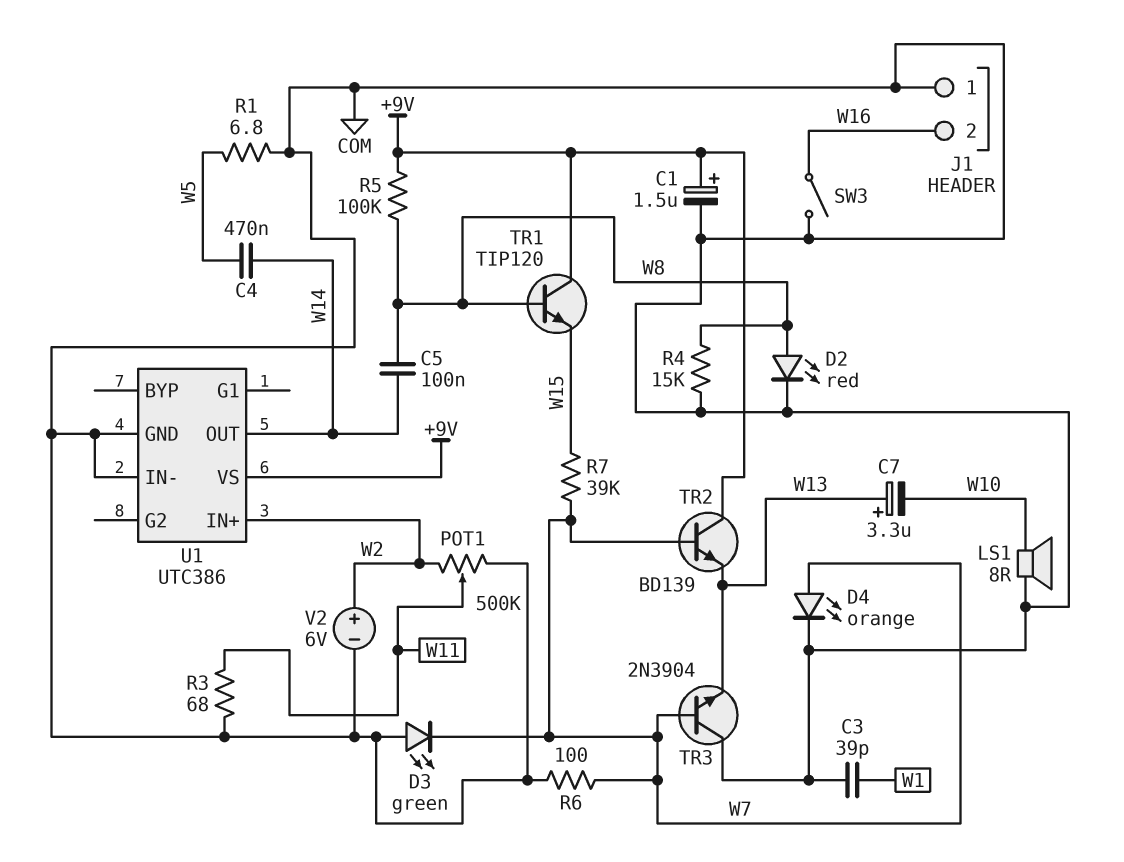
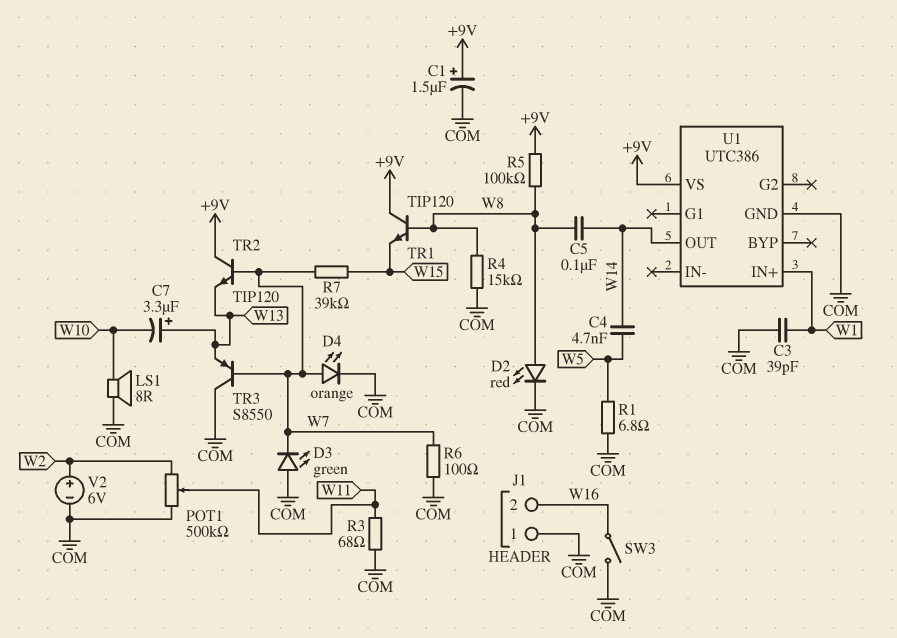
C4: 470nF (W5, W14) -> 4.7nF (W5, W14)
TR2: NPN BD139 (B W7, C +9V, E W13) -> NPN TIP120 (B W7, C +9V, E W13)
TR3: NPN 2N3904 (B W7, C COM, E W13) -> PNP S8550 (B W7, C COM, E W13)
U1 pin IN+: W2 -> W1
U1 pin IN-: COM -> none

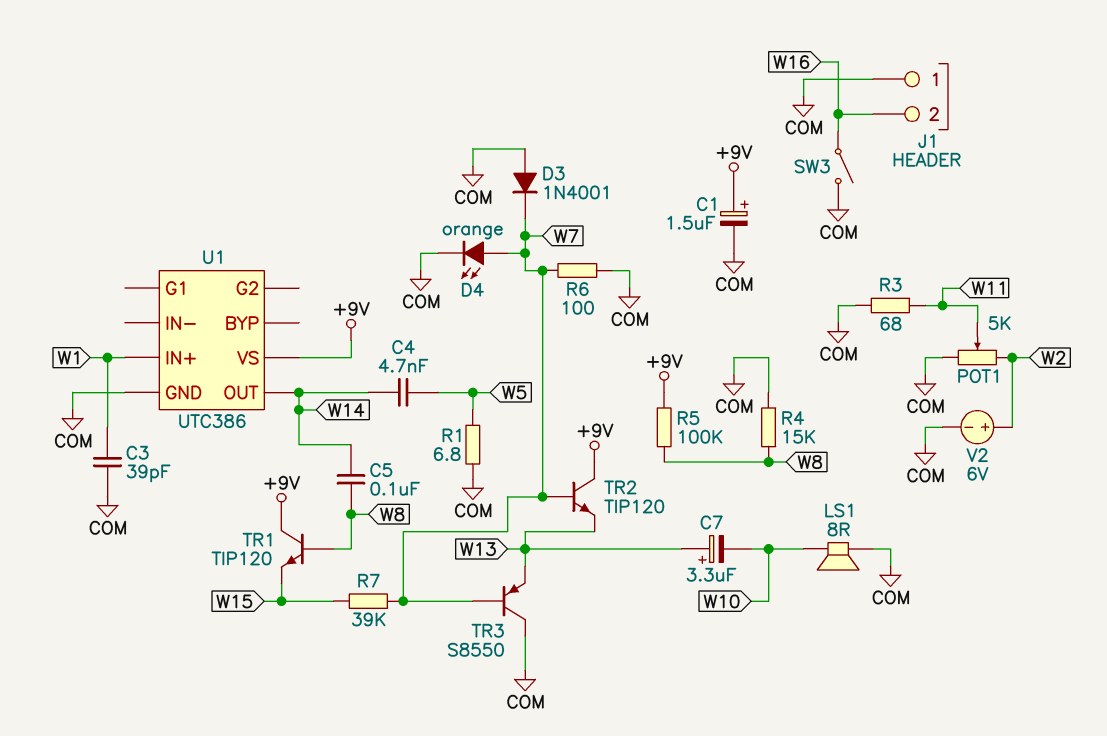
D2: LED red (A W8, K COM) -> none
D3: LED green (A COM, K W7) -> diode 1N4001 (A COM, K W7)
POT1: 500k (COM, W2, wiper W11) -> 5k (COM, W2, wiper W11)

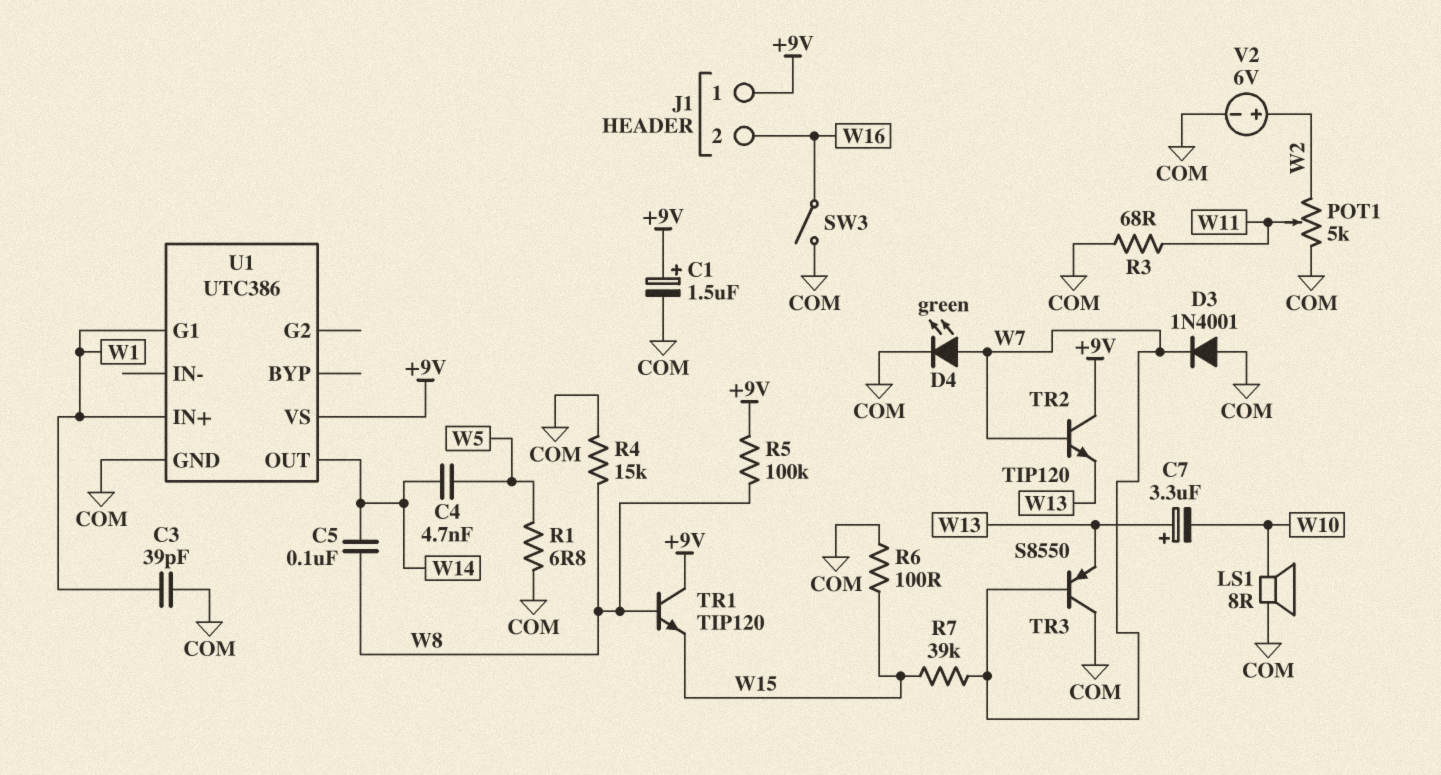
D4: LED orange (A W7, K COM) -> LED green (A W7, K COM)
J1 pin 1: COM -> +9V
R6: 100 (COM, W7) -> 100 (COM, W15)
U1 pin G1: none -> W1

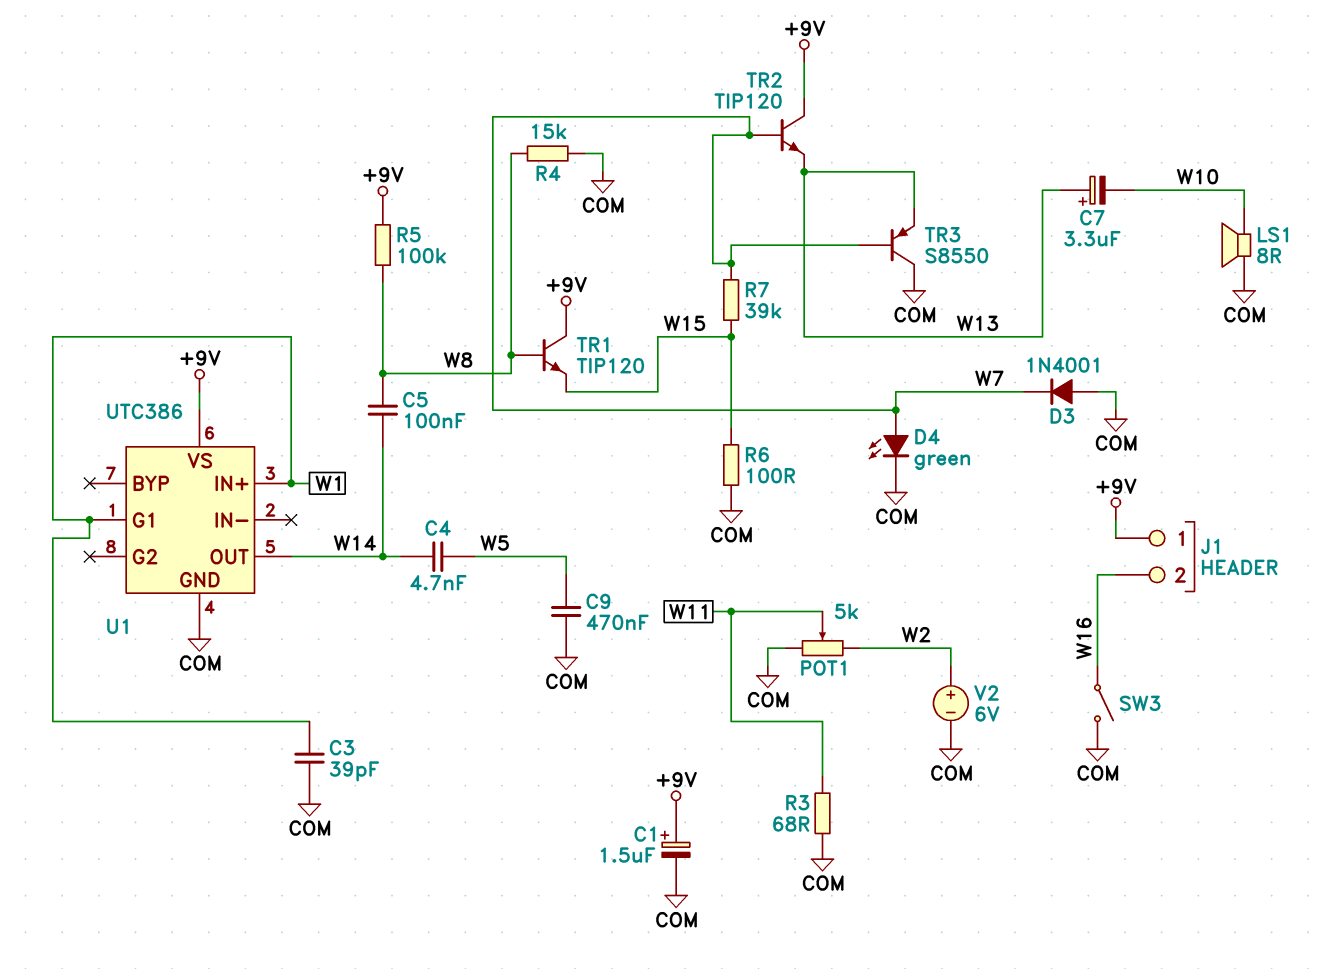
C9: none -> 470nF (COM, W5)
R1: 6.8 (COM, W5) -> none

